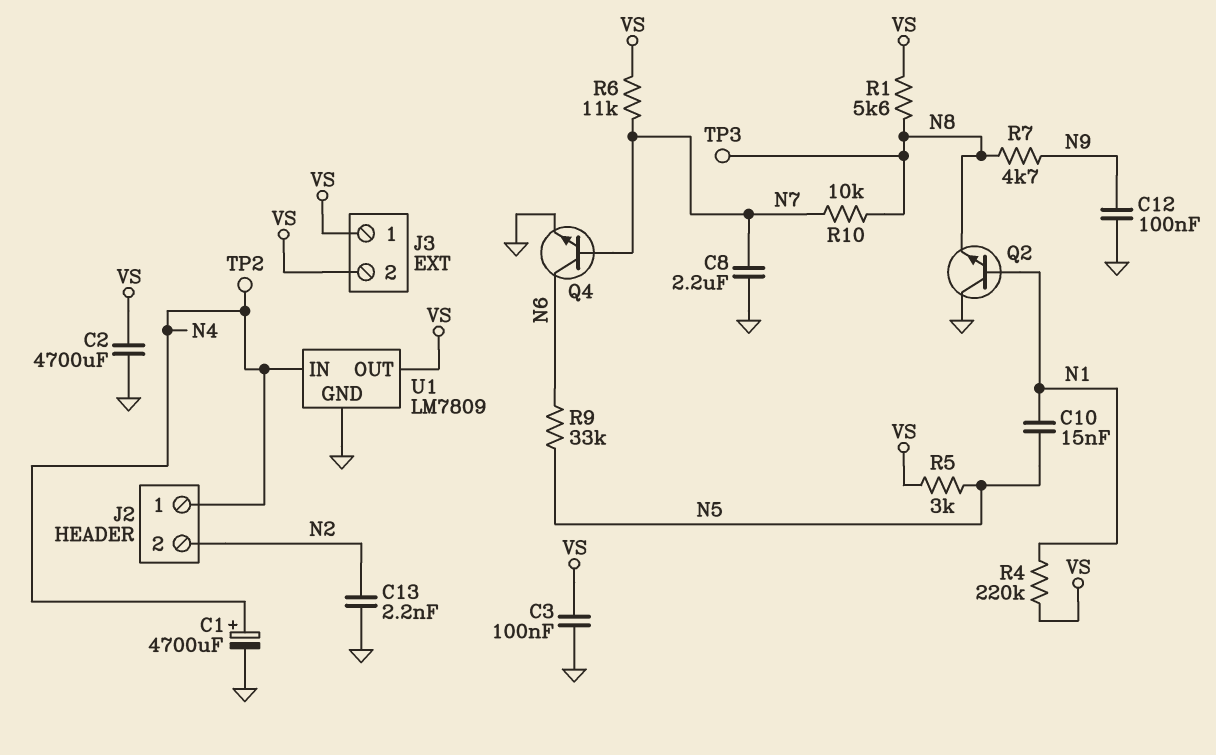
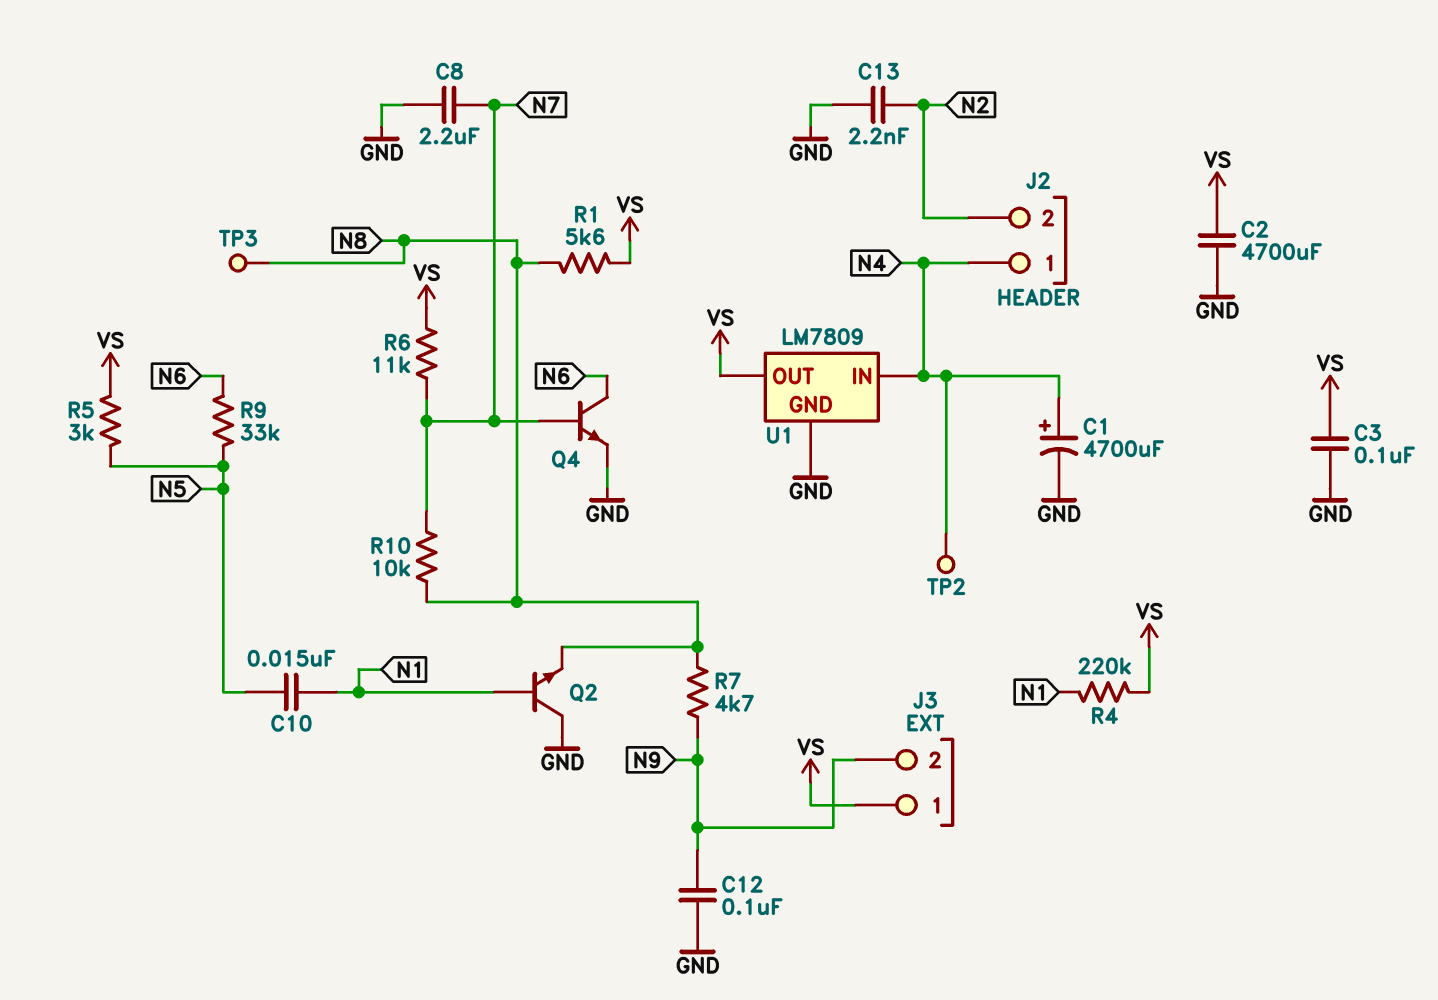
J3 pin 2: VS -> N9

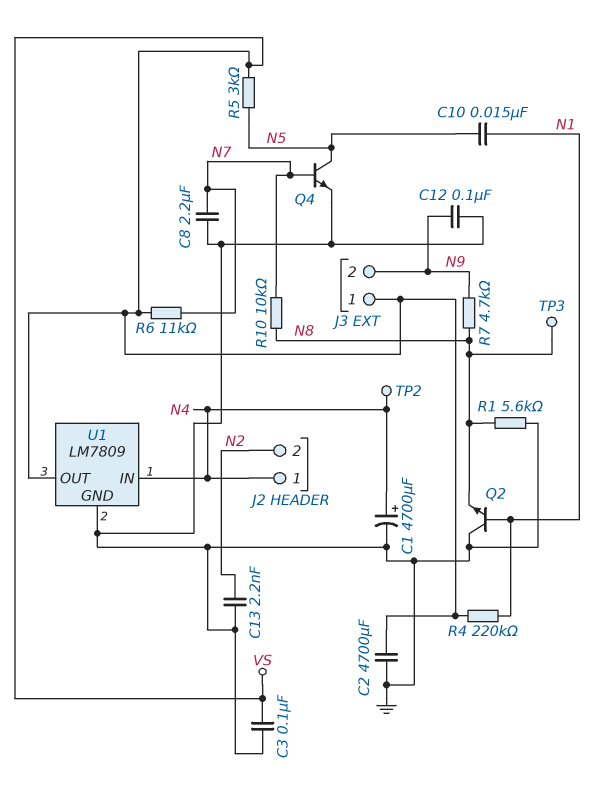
Q4: NPN (B N7, C N6, E GND) -> NPN (B N7, C N5, E GND)
R1: 5.6k (N8, VS) -> 5.6k (GND, N8)
R9: 33k (N5, N6) -> none

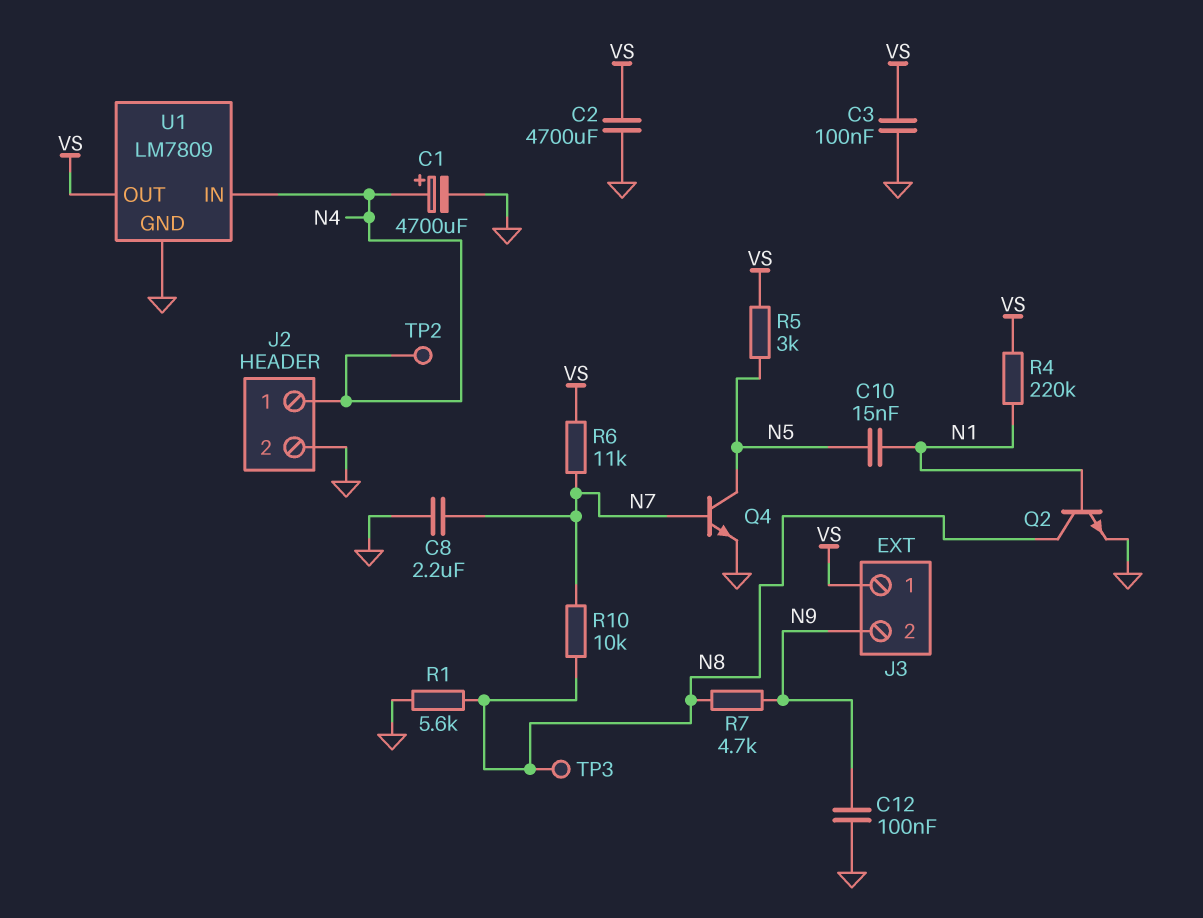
C13: 2.2nF (GND, N2) -> none
J2 pin 2: N2 -> GND
Q2: NPN (B N1, C GND, E N8) -> NPN (B N1, C N8, E GND)

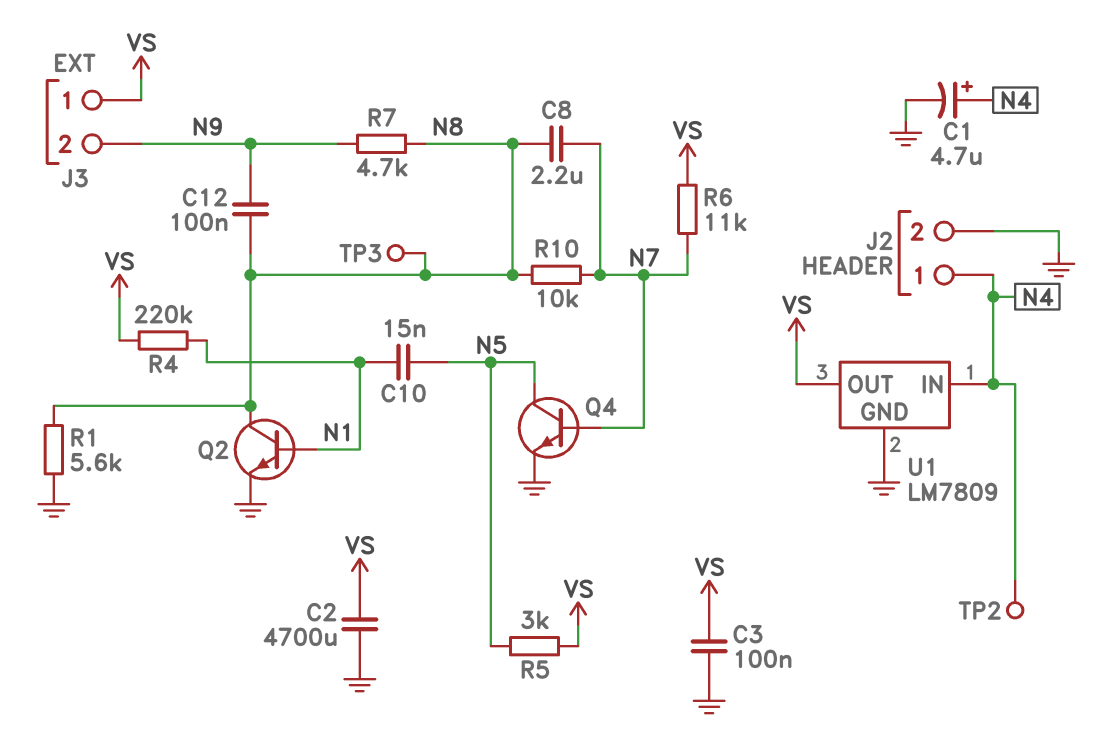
C1: 4700uF (plus N4, minus GND) -> 4.7uF (plus N4, minus GND)
C8: 2.2uF (GND, N7) -> 2.2uF (N7, N8)
C12: 100nF (GND, N9) -> 100nF (N8, N9)

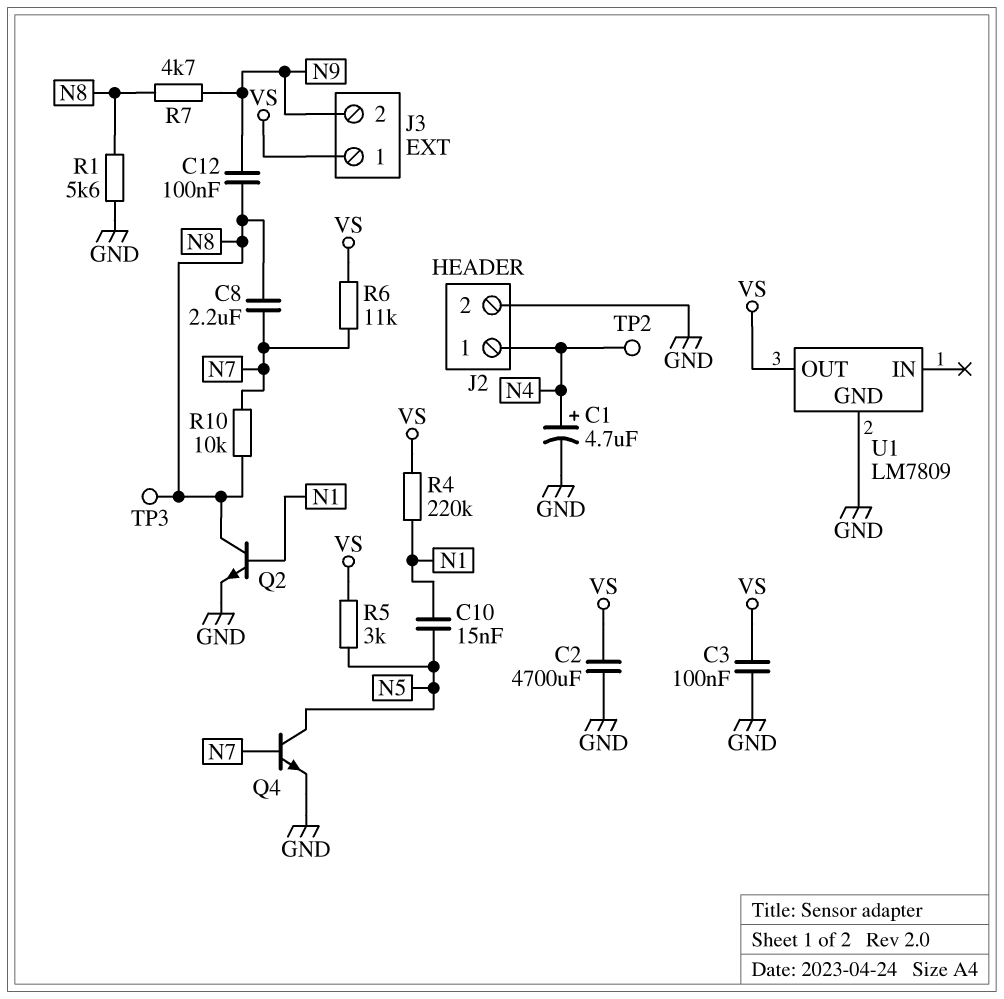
U1 pin IN: N4 -> none

